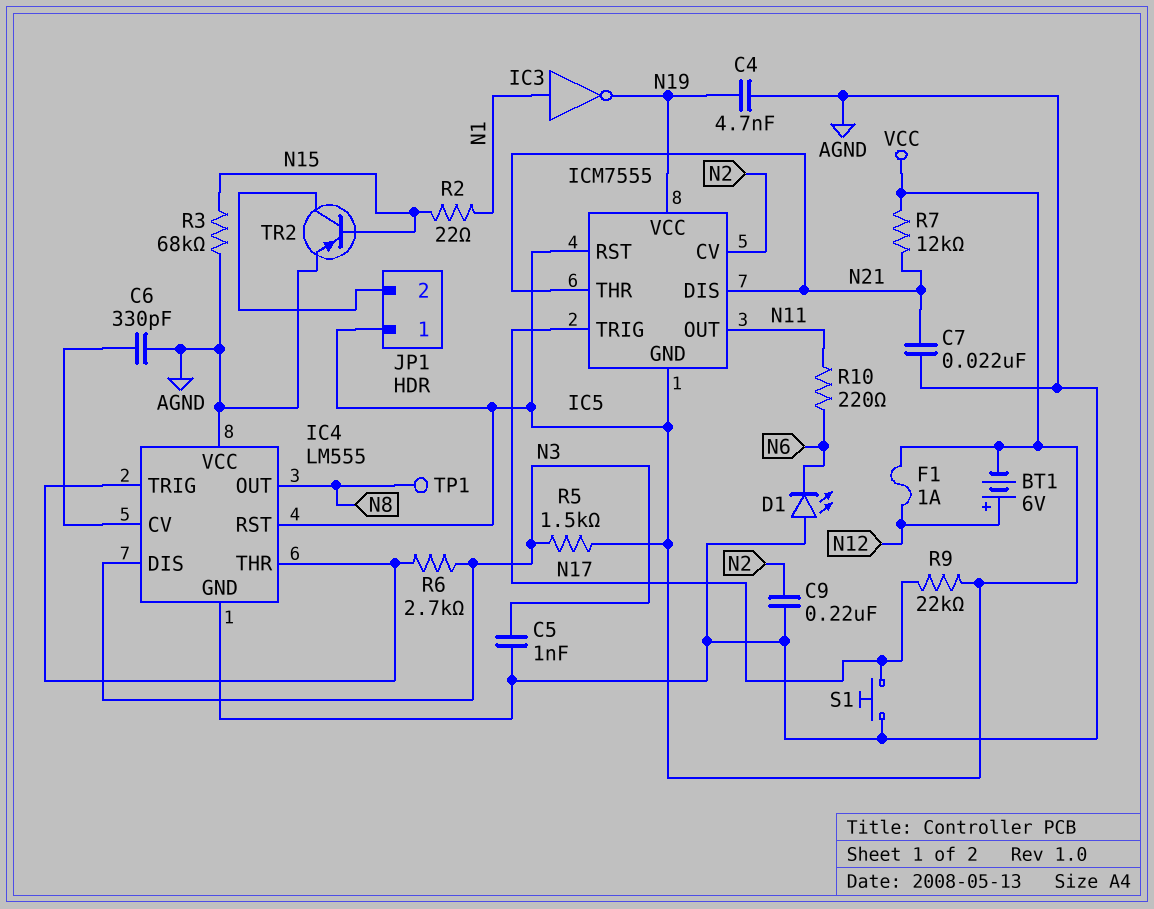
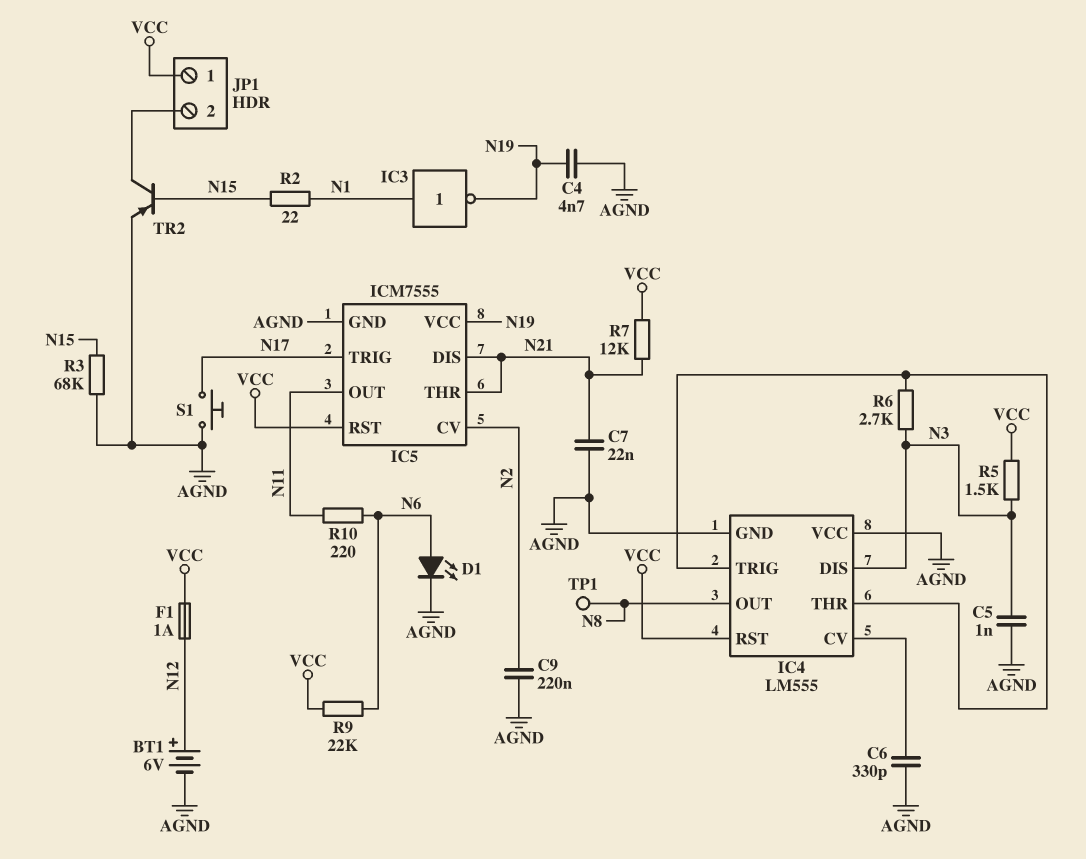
BT1: 6V (plus N12, minus VCC) -> 6V (plus N12, minus AGND)
D1: LED (A AGND, K N6) -> LED (A N6, K AGND)
IC5 pin GND: VCC -> AGND
R9: 22k (N17, VCC) -> 22k (N6, VCC)

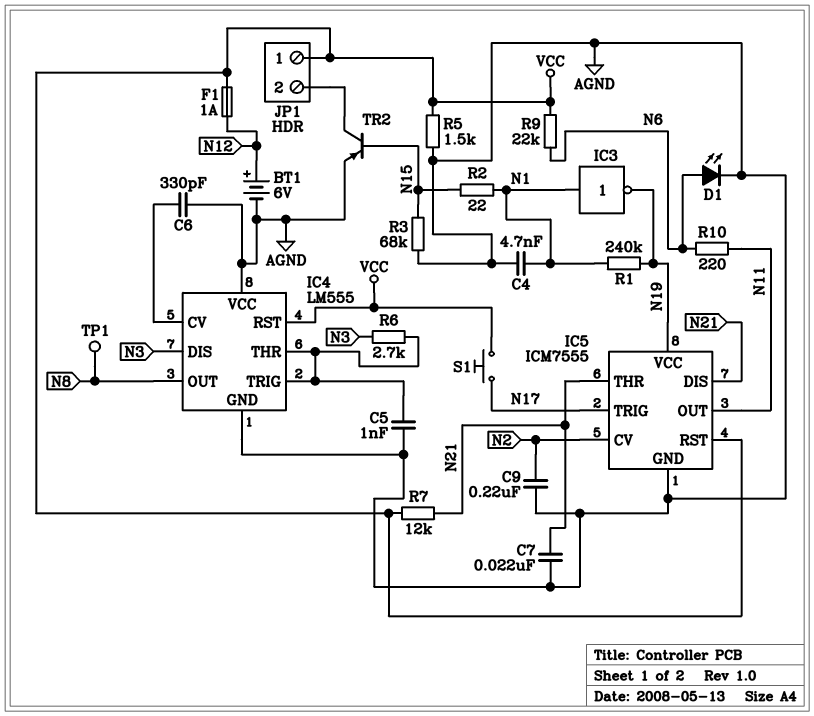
C4: 4.7nF (AGND, N19) -> 4.7nF (AGND, N1)
C5: 1nF (AGND, N3) -> 1nF (AGND, IC4/THR)
R1: none -> 240k (N1, N19)
R5: 1.5k (N3, VCC) -> 1.5k (AGND, VCC)
S1: button (AGND, N17) -> button (N17, VCC)

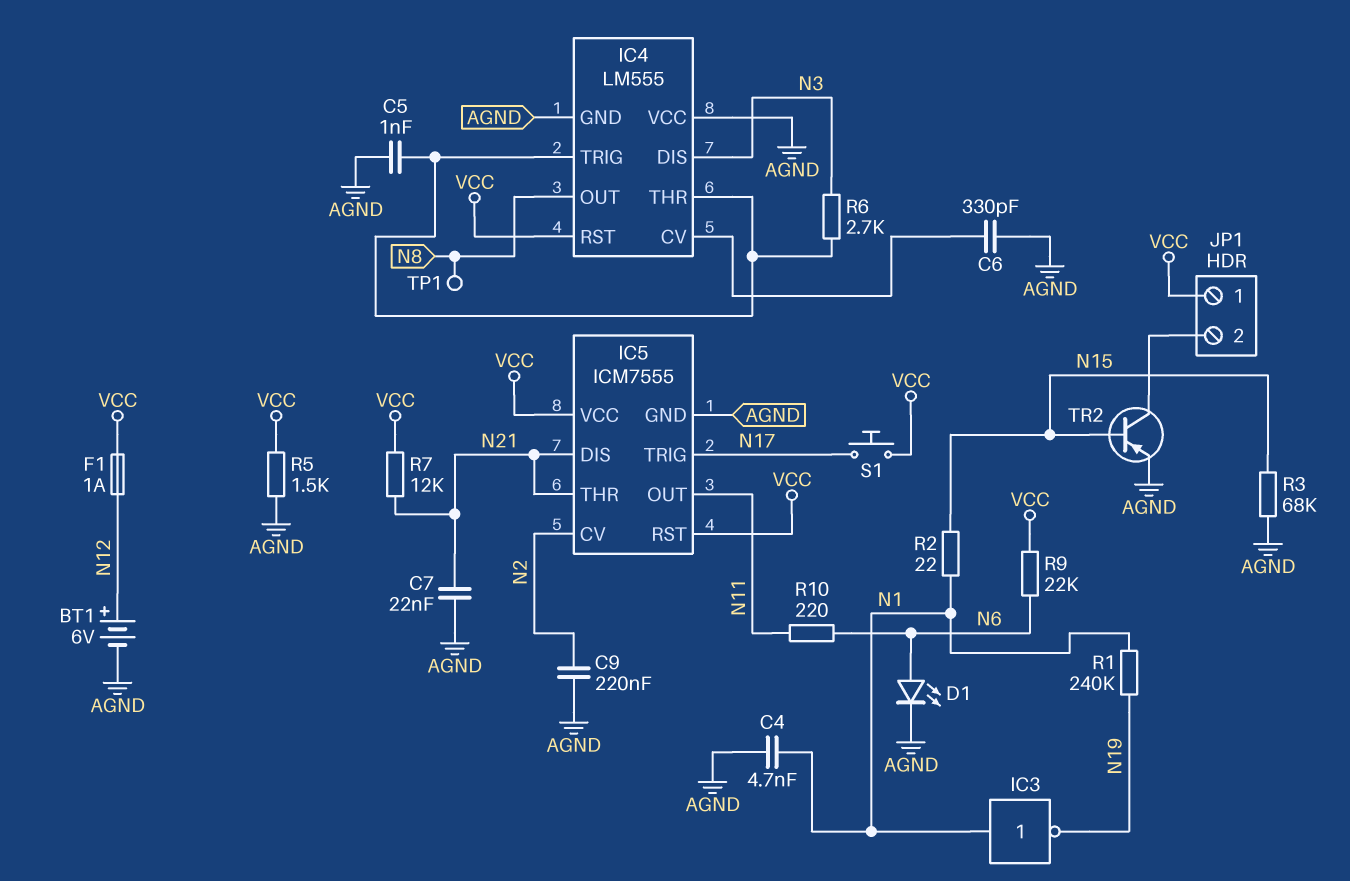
IC5 pin VCC: N19 -> VCC

